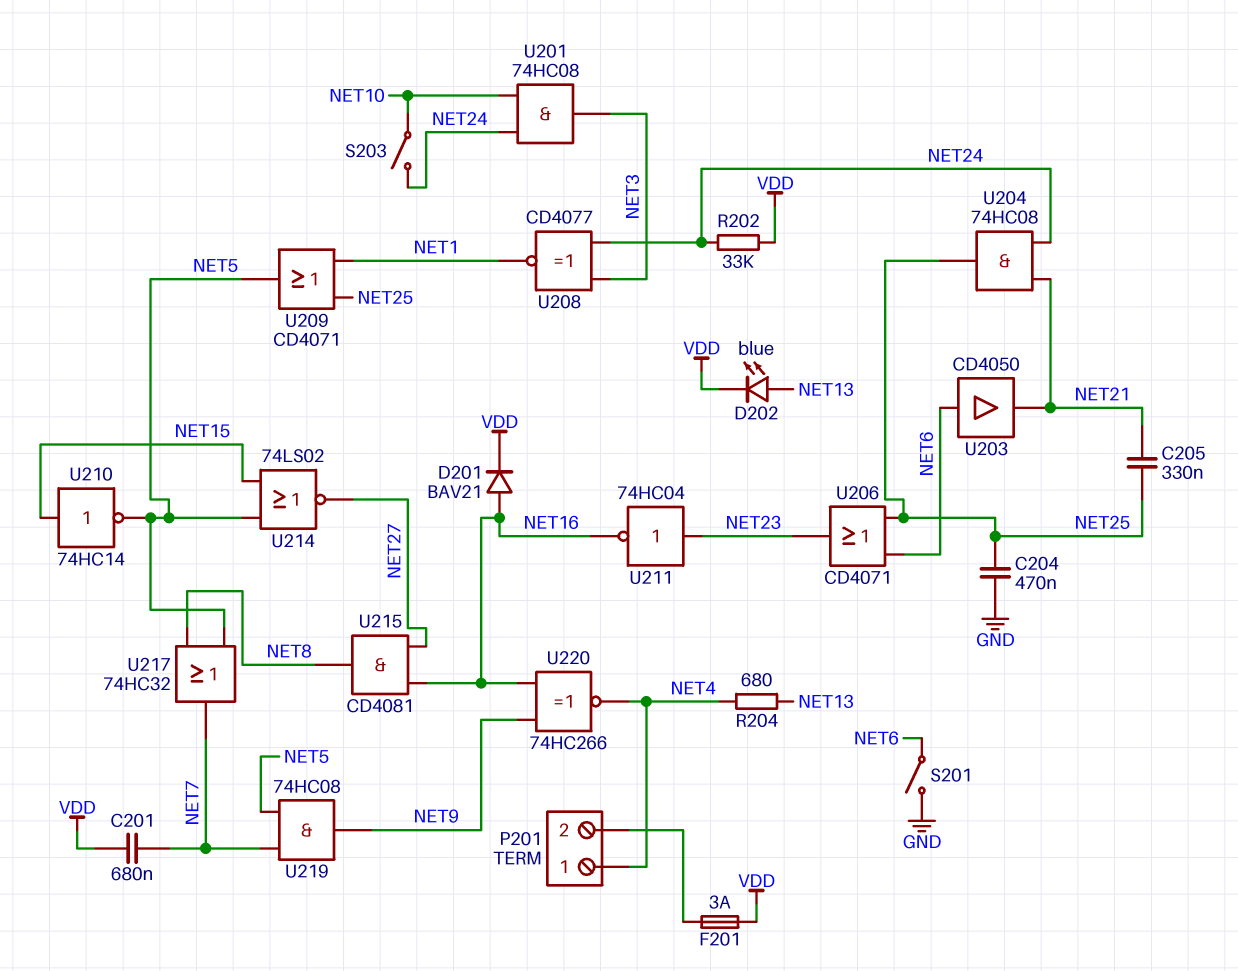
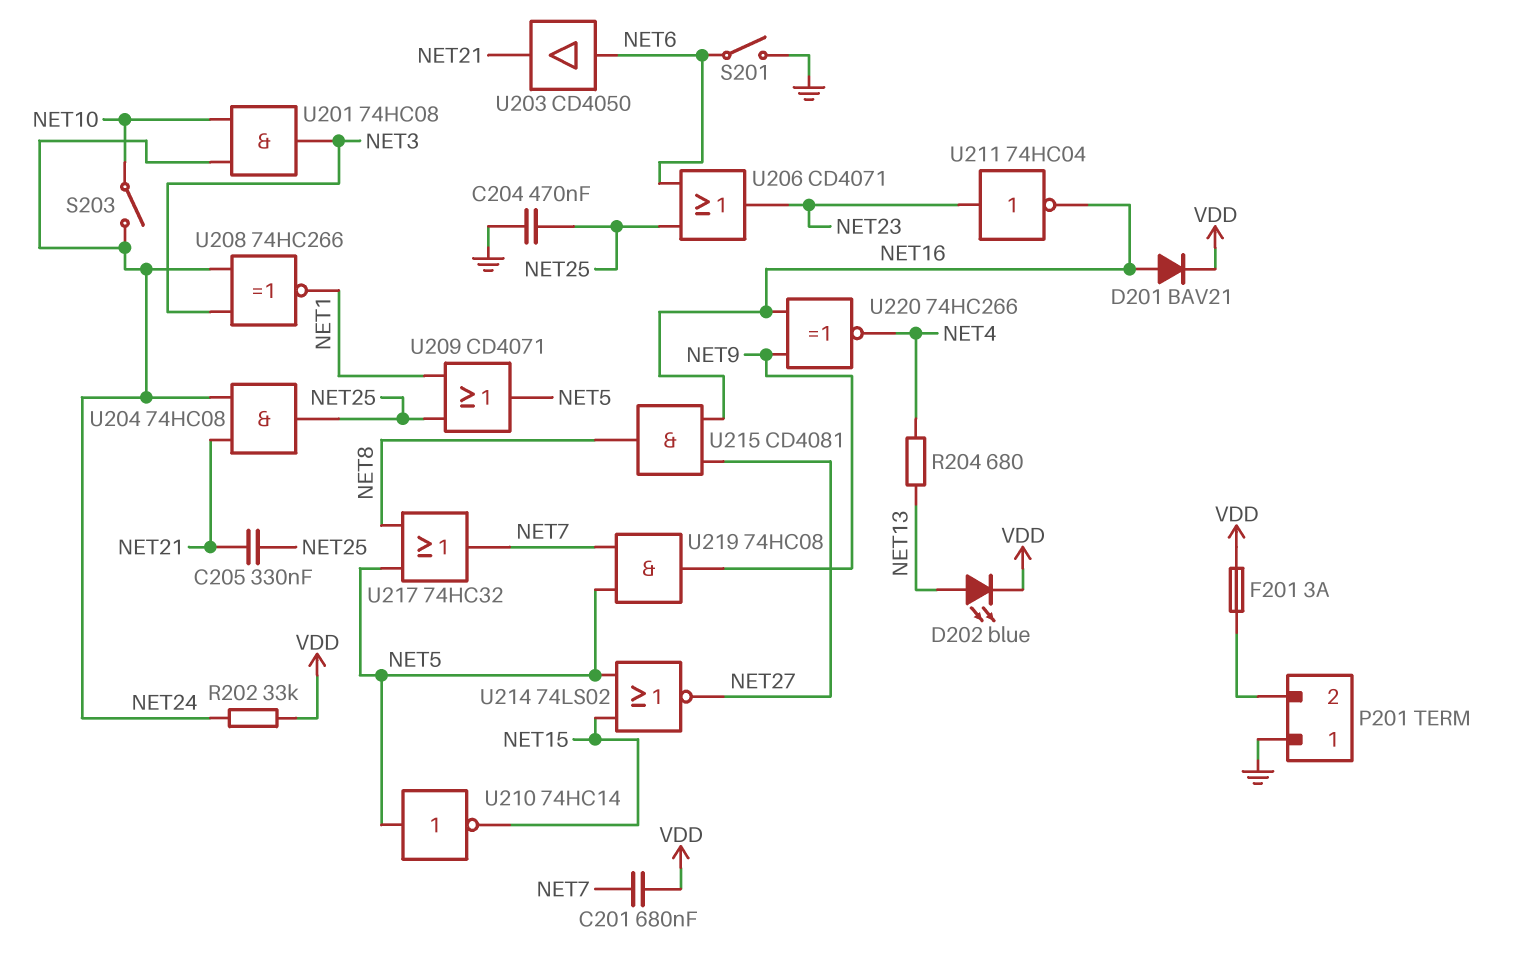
P201 pin 1: NET4 -> GND
U208: XNOR CD4077 (in NET3, in NET24, out NET1) -> XNOR 74HC266 (in NET3, in NET24, out NET1)
U210: NOT 74HC14 (in NET15, out NET5) -> NOT 74HC14 (in NET5, out NET15)

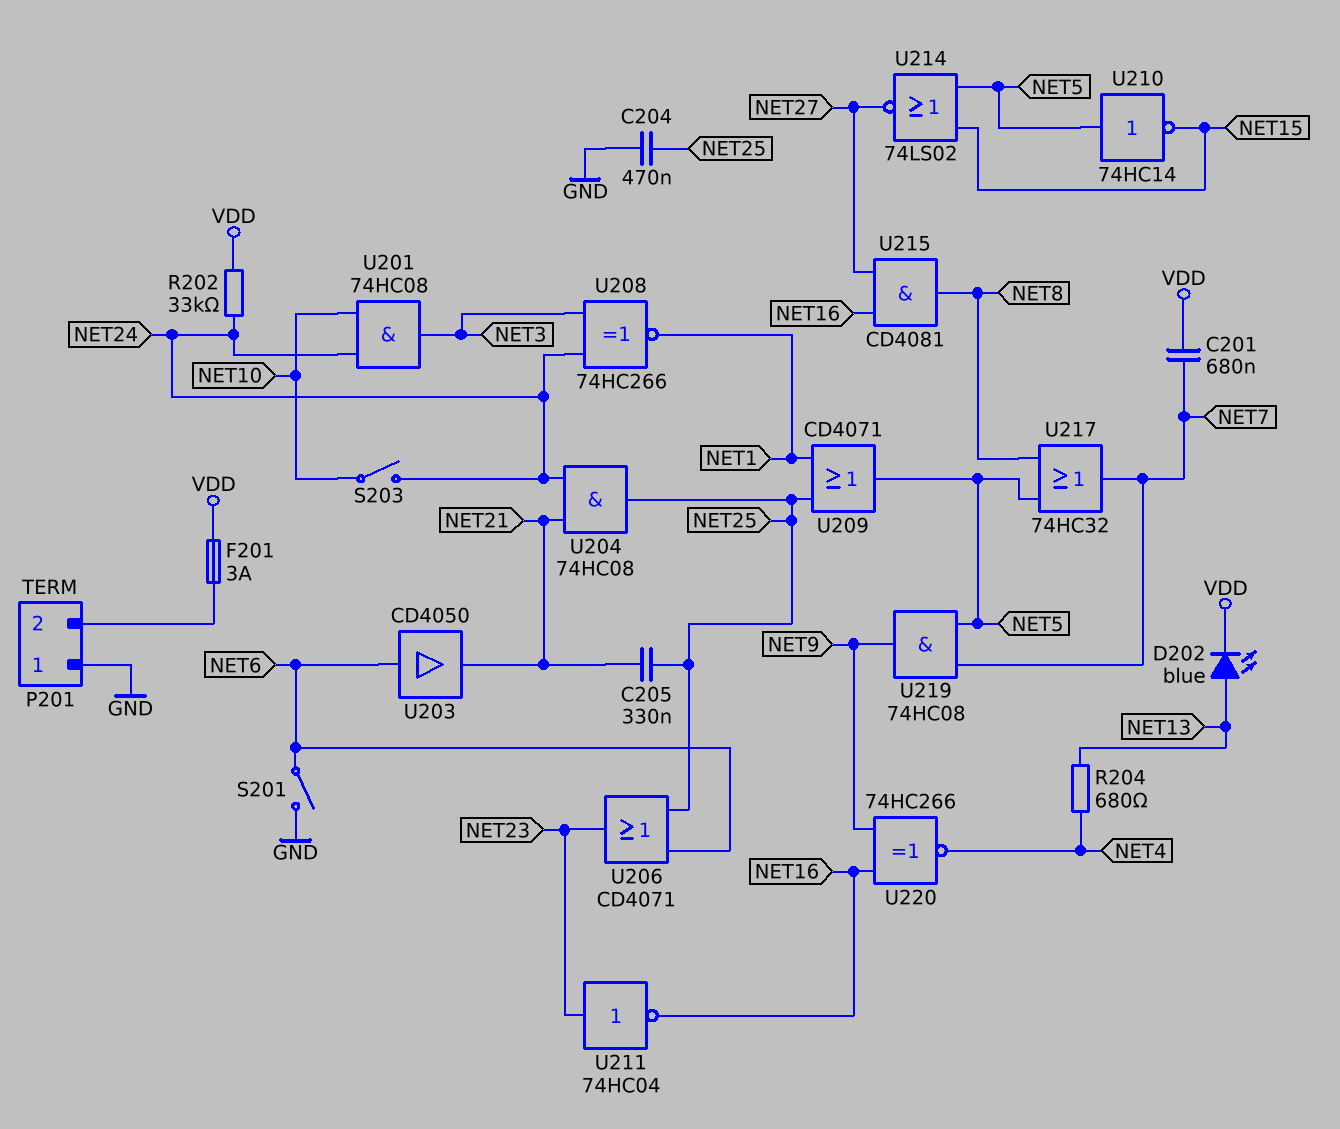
D201: diode BAV21 (A NET16, K VDD) -> none

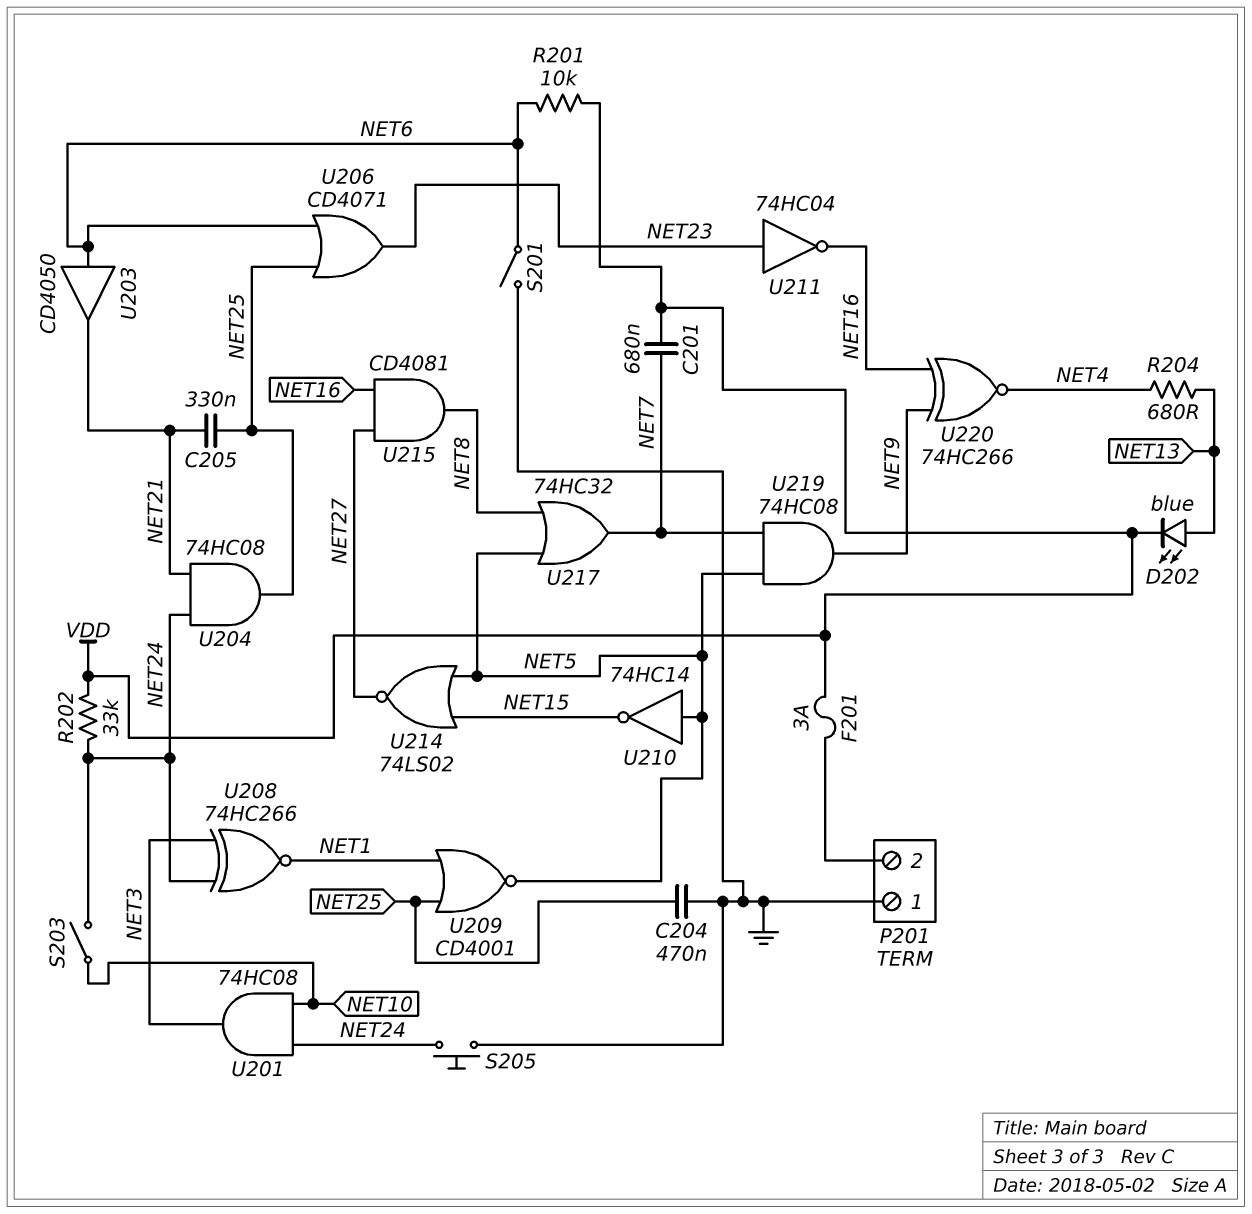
R201: none -> 10k (NET6, VDD)
S205: none -> button (GND, NET24)
U209: OR CD4071 (in NET1, in NET25, out NET5) -> NOR CD4001 (in NET1, in NET25, out NET5)

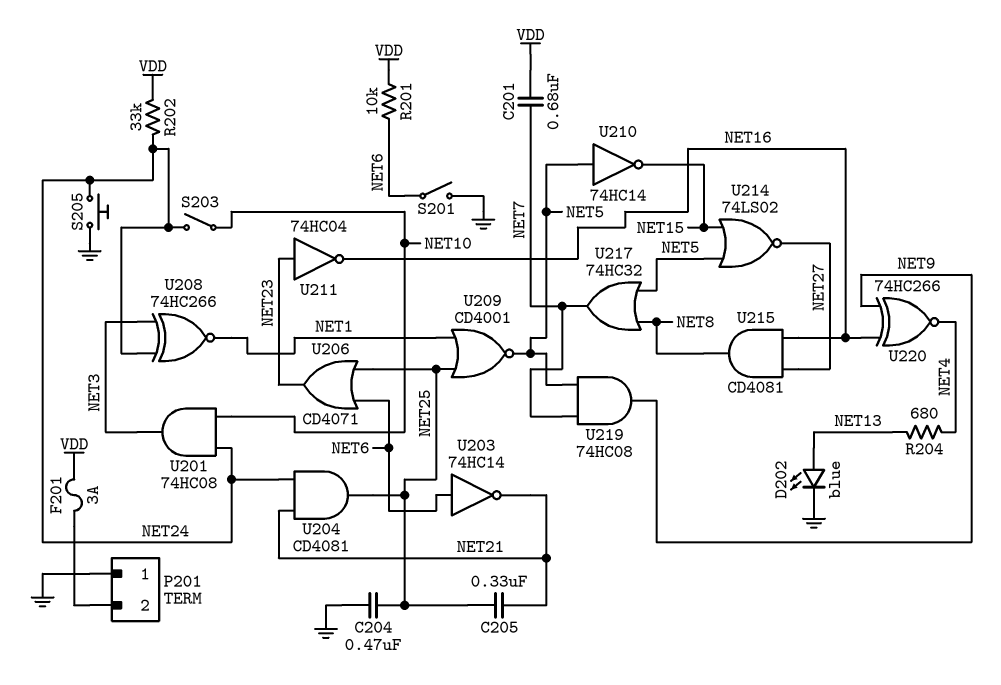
D202: LED blue (A NET13, K VDD) -> LED blue (A NET13, K GND)
U203: buffer CD4050 (in NET6, out NET21) -> NOT 74HC14 (in NET6, out NET21)
U204: AND 74HC08 (in NET21, in NET24, out NET25) -> AND CD4081 (in NET21, in NET24, out NET25)

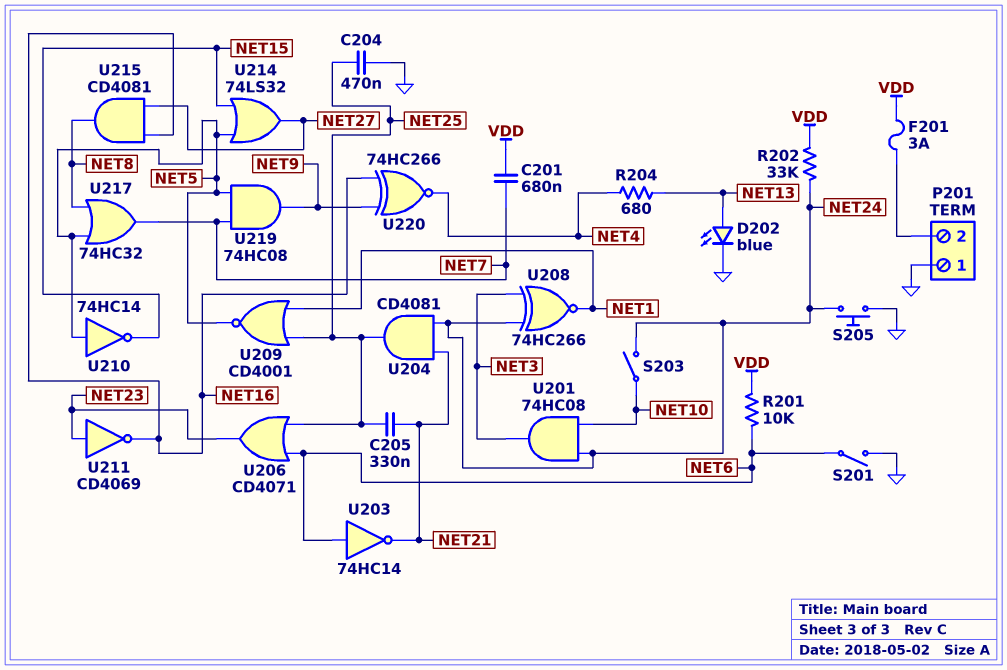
U211: NOT 74HC04 (in NET23, out NET16) -> NOT CD4069 (in NET23, out NET16)
U214: NOR 74LS02 (in NET5, in NET15, out NET27) -> OR 74LS32 (in NET5, in NET15, out NET27)

